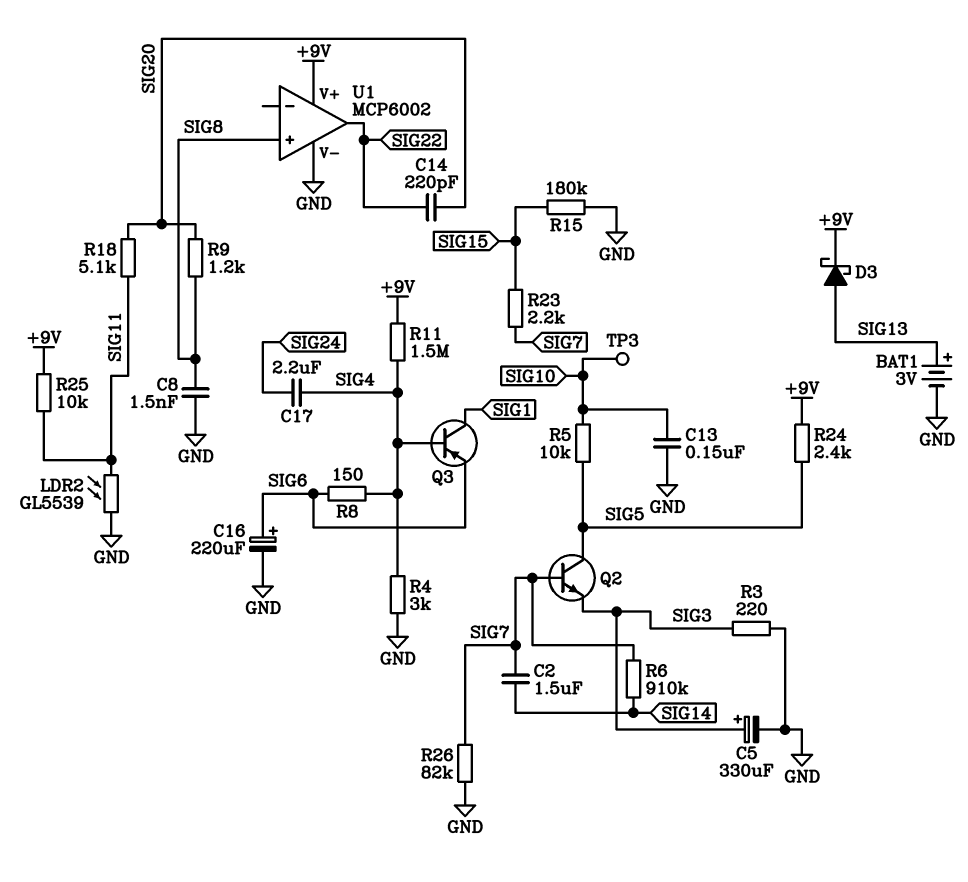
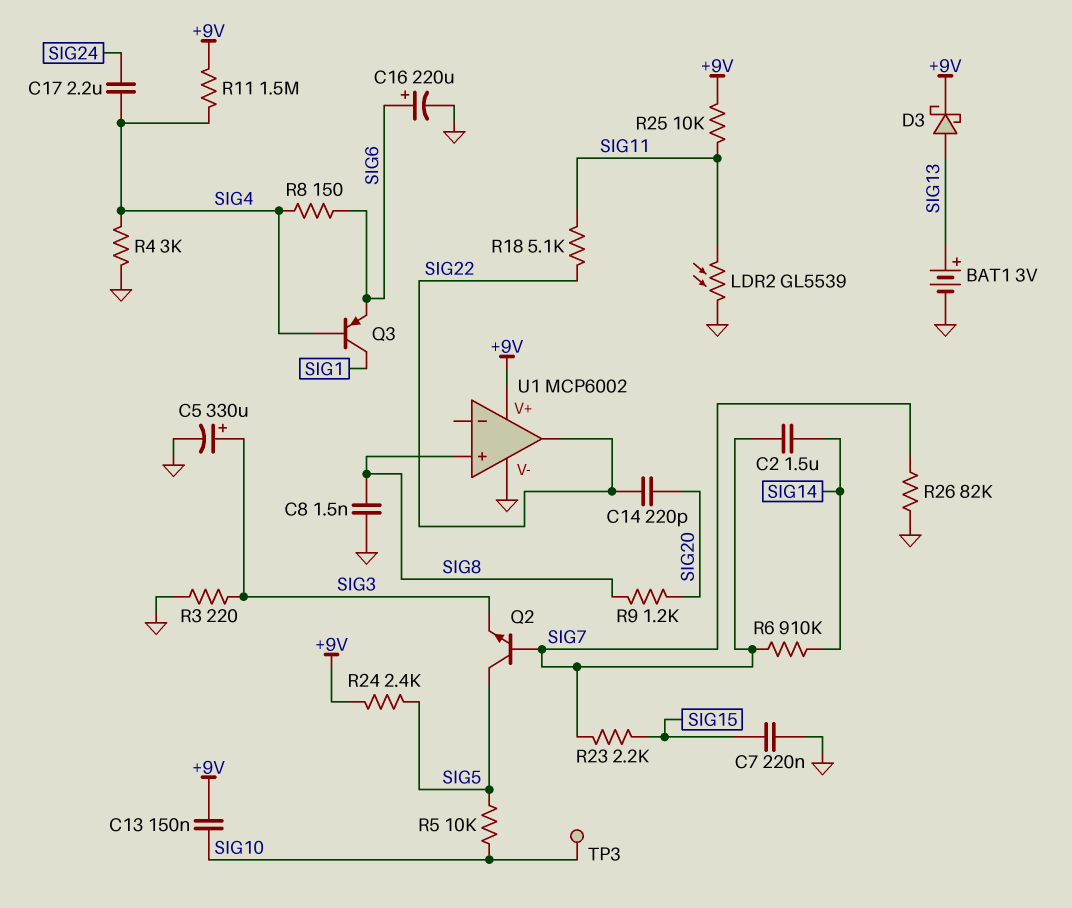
C7: none -> 220nF (GND, SIG15)
C13: 150nF (GND, SIG10) -> 150nF (+9V, SIG10)
R15: 180k (GND, SIG15) -> none
R18: 5.1k (SIG11, SIG20) -> 5.1k (SIG11, SIG22)

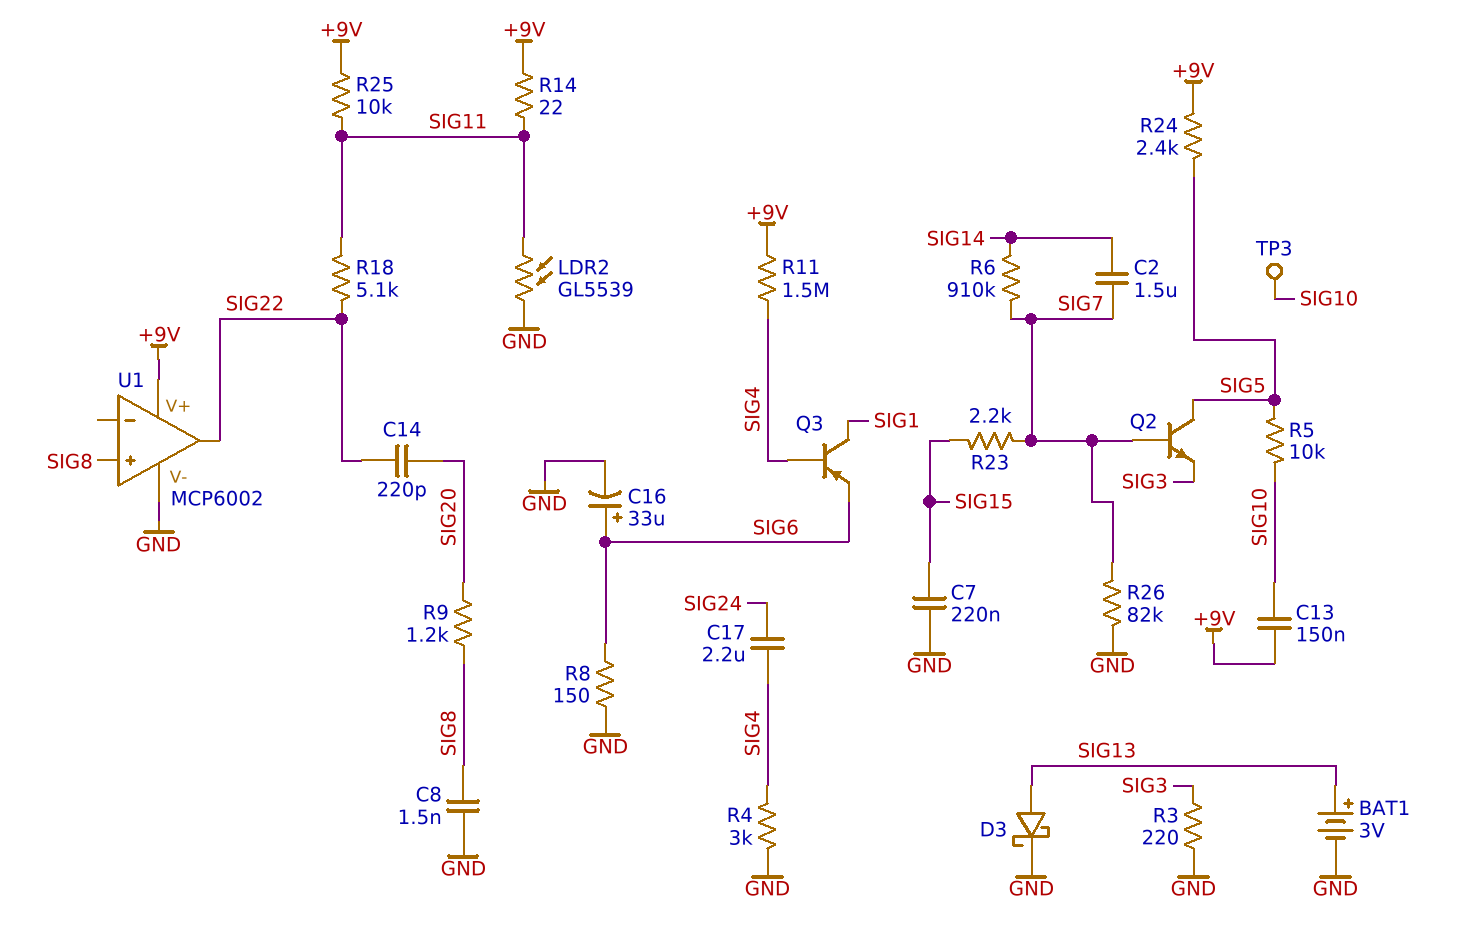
C5: 330uF (plus SIG3, minus GND) -> none
C16: 220uF (plus SIG6, minus GND) -> 33uF (plus SIG6, minus GND)
D3: schottky (A SIG13, K +9V) -> schottky (A SIG13, K GND)
R8: 150 (SIG4, SIG6) -> 150 (GND, SIG6)
R14: none -> 22 (+9V, SIG11)

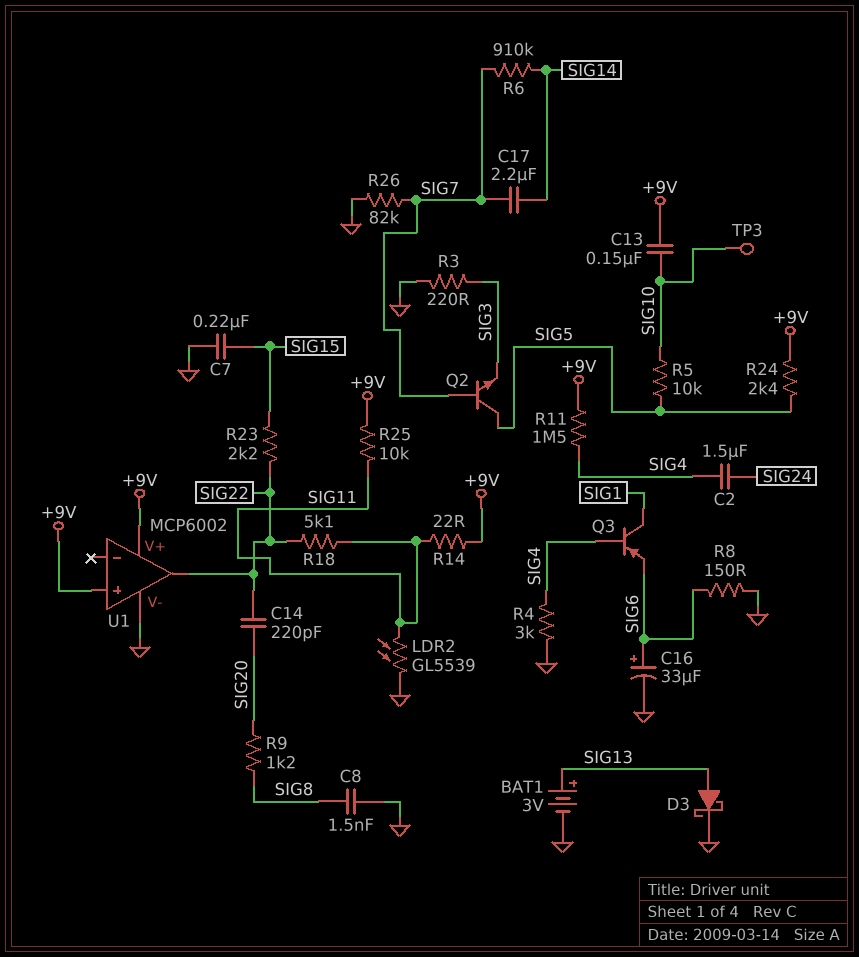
C2: 1.5uF (SIG7, SIG14) -> 1.5uF (SIG4, SIG24)
C17: 2.2uF (SIG4, SIG24) -> 2.2uF (SIG7, SIG14)
R23: 2.2k (SIG7, SIG15) -> 2.2k (SIG15, SIG22)
U1 pin in+: SIG8 -> +9V

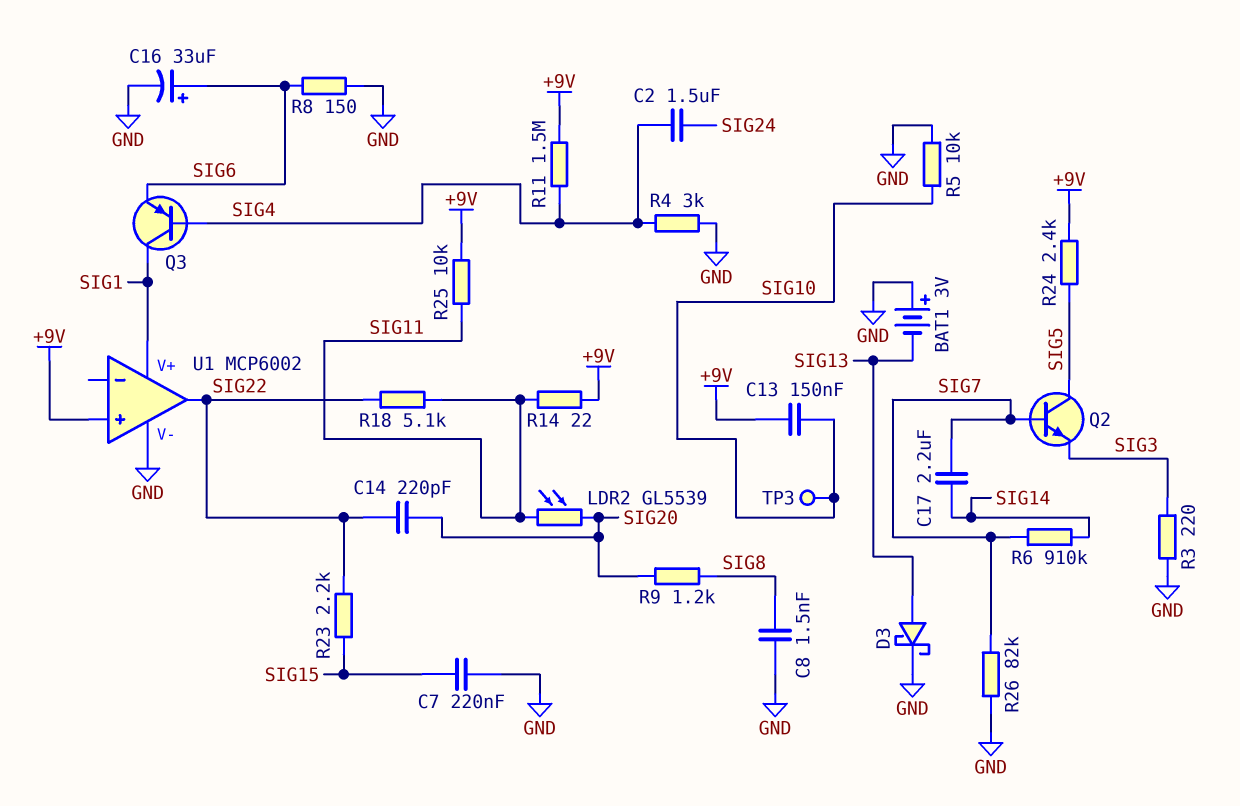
BAT1: 3V (plus SIG13, minus GND) -> 3V (plus GND, minus SIG13)
LDR2: GL5539 (GND, SIG11) -> GL5539 (SIG11, SIG20)
R5: 10k (SIG5, SIG10) -> 10k (GND, SIG10)
U1 pin V+: +9V -> SIG1

